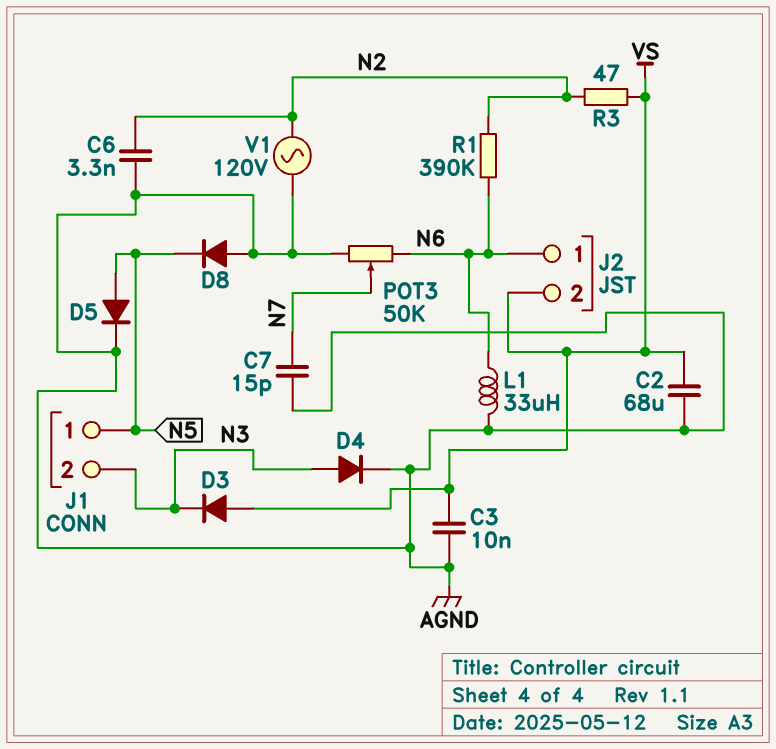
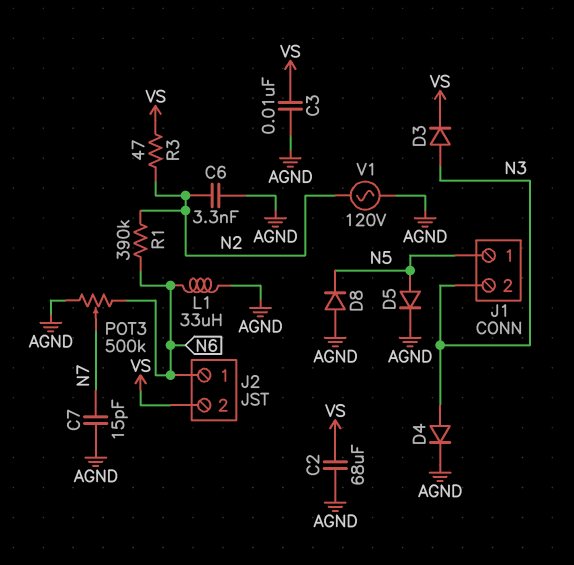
D3: diode (A VS, K N3) -> diode (A N3, K VS)
POT3: 50k (AGND, N6, wiper N7) -> 500k (AGND, N6, wiper N7)

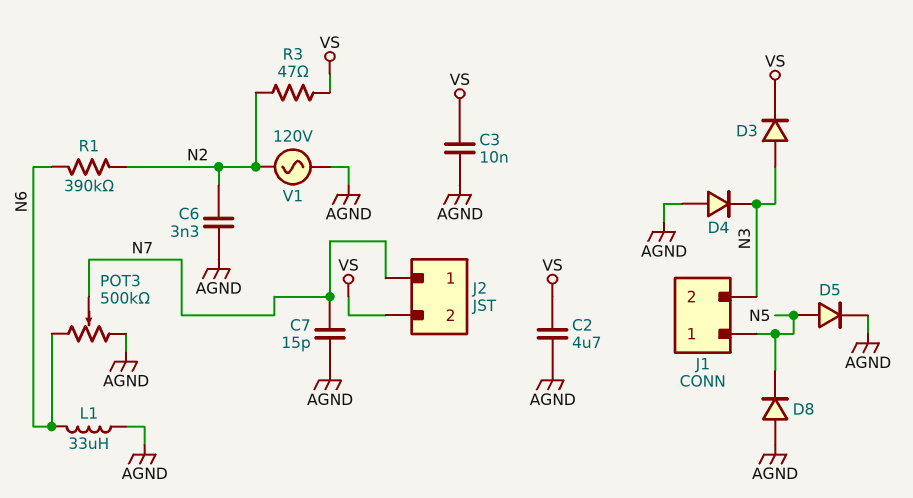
C2: 68uF (AGND, VS) -> 4.7uF (AGND, VS)
D4: diode (A N3, K AGND) -> diode (A AGND, K N3)
J2 pin 1: N6 -> N7

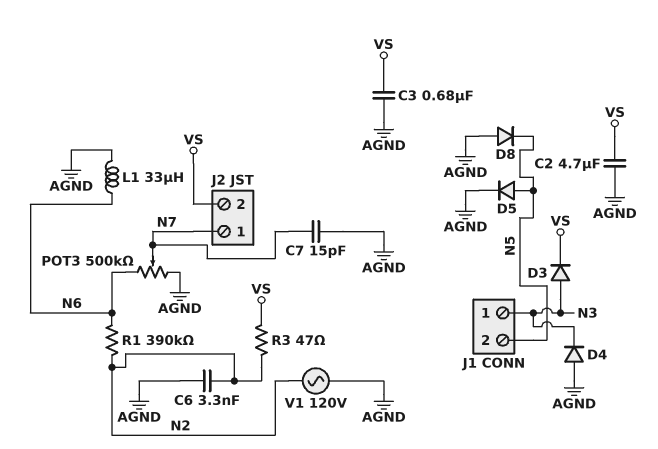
C3: 10nF (AGND, VS) -> 680nF (AGND, VS)
J1 pin 1: N5 -> N3
J1 pin 2: N3 -> N5

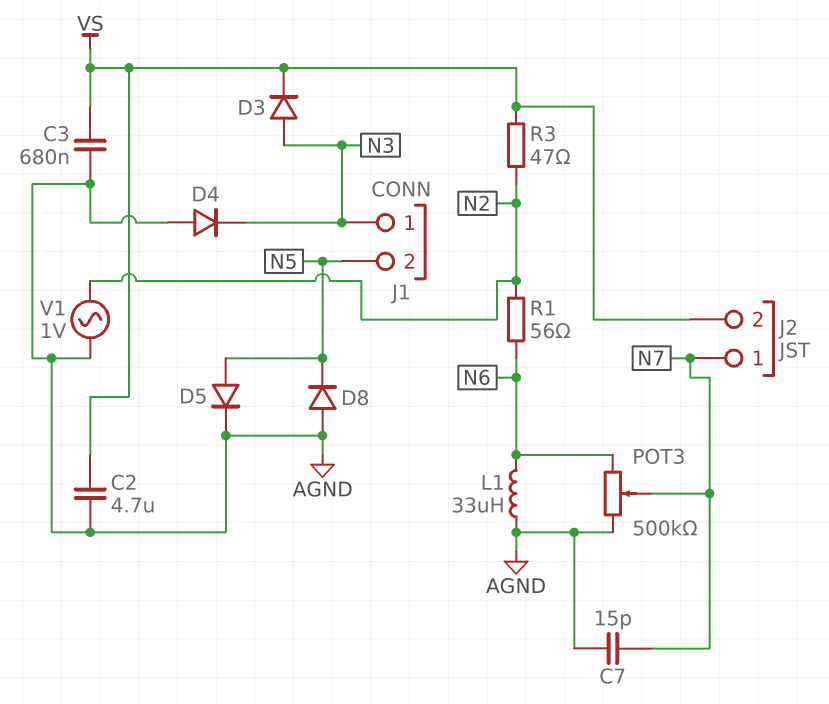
C6: 3.3nF (AGND, N2) -> none
R1: 390k (N2, N6) -> 56 (N2, N6)
V1: AC 120V (AGND, N2) -> AC 1V (AGND, N2)

